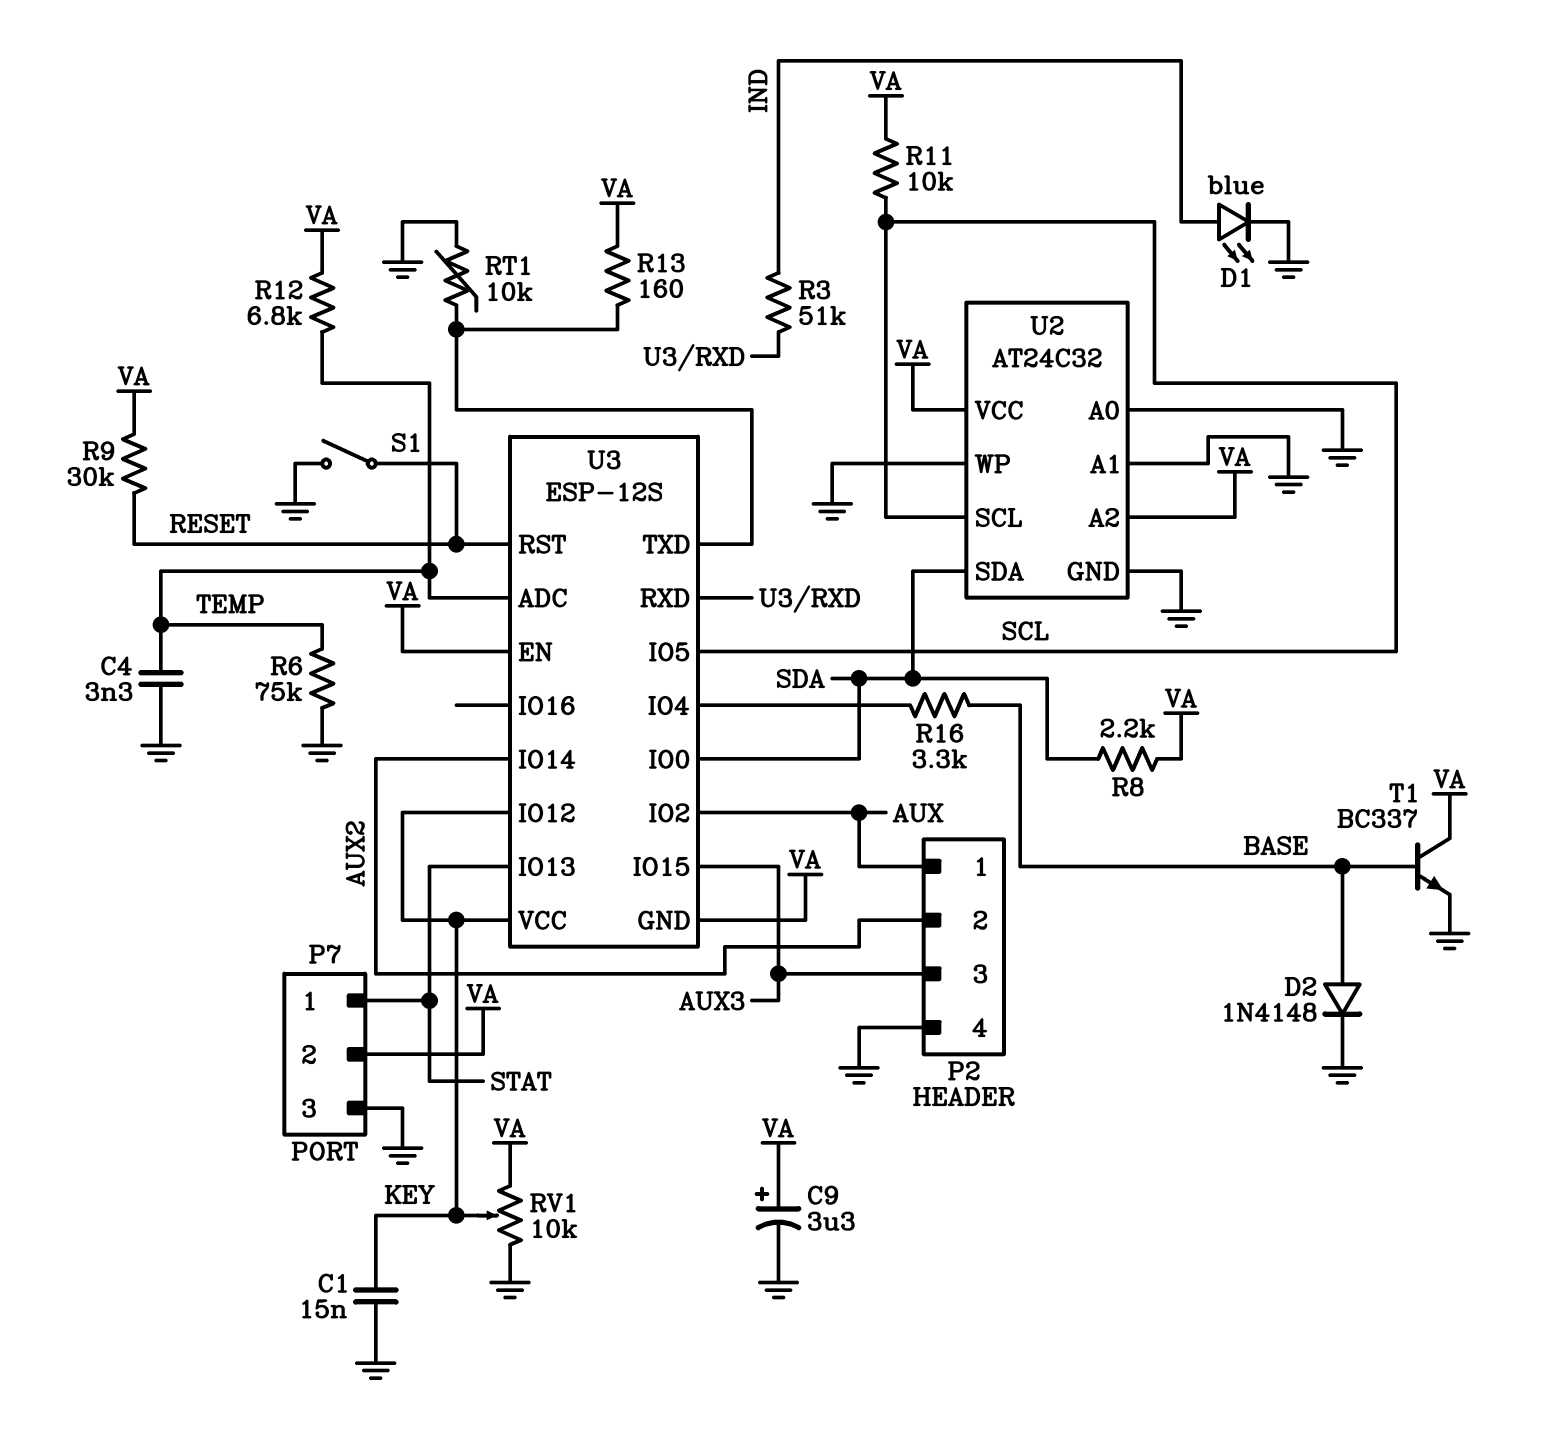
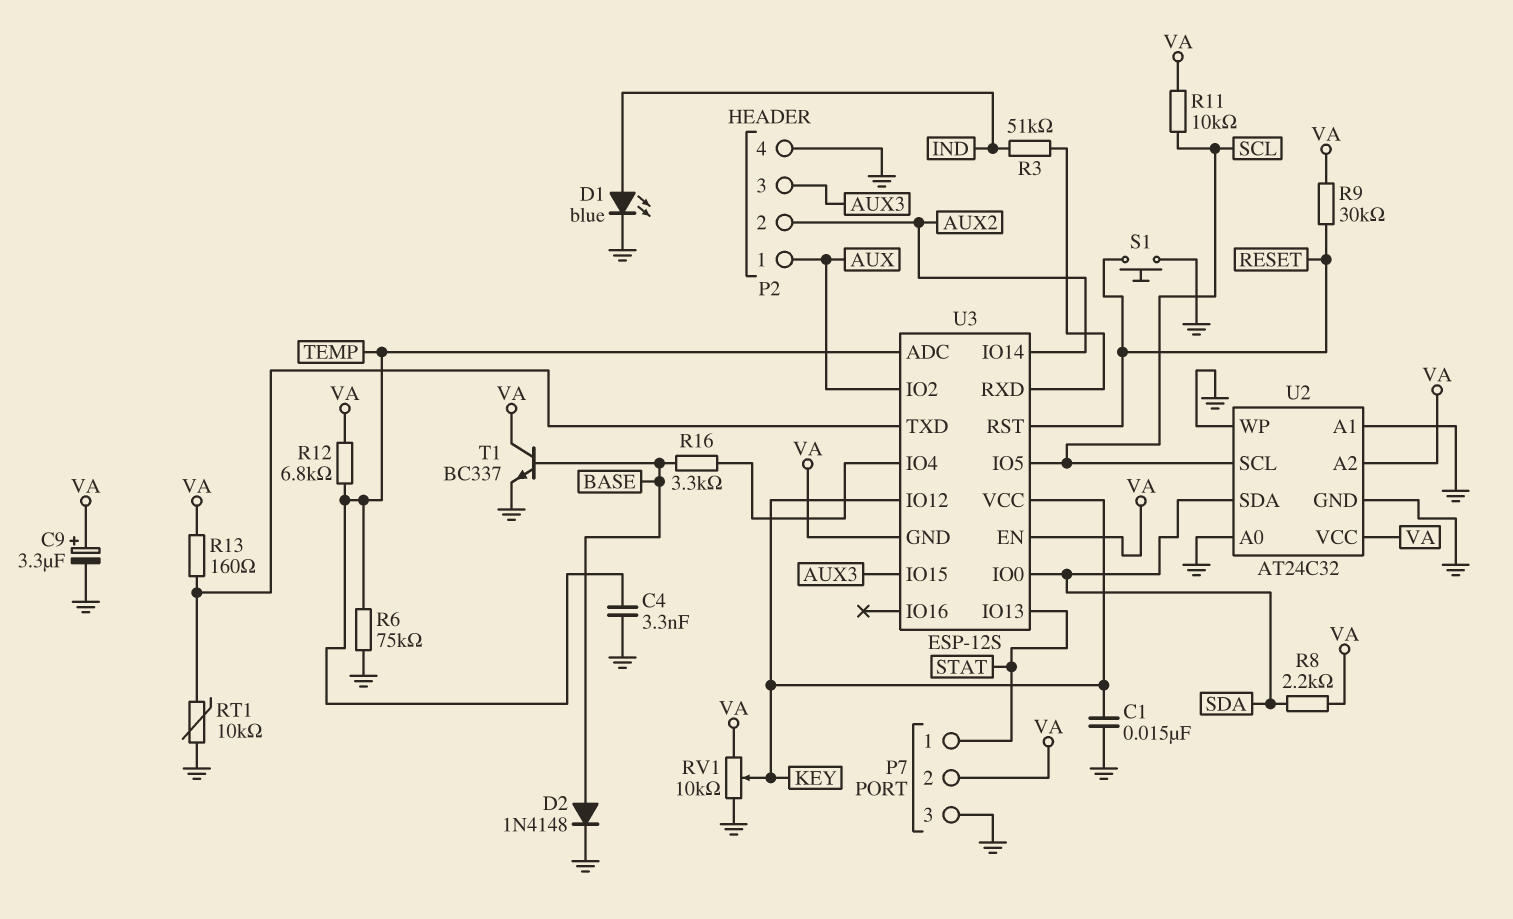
S1: switch (GND, RESET) -> button (GND, RESET)

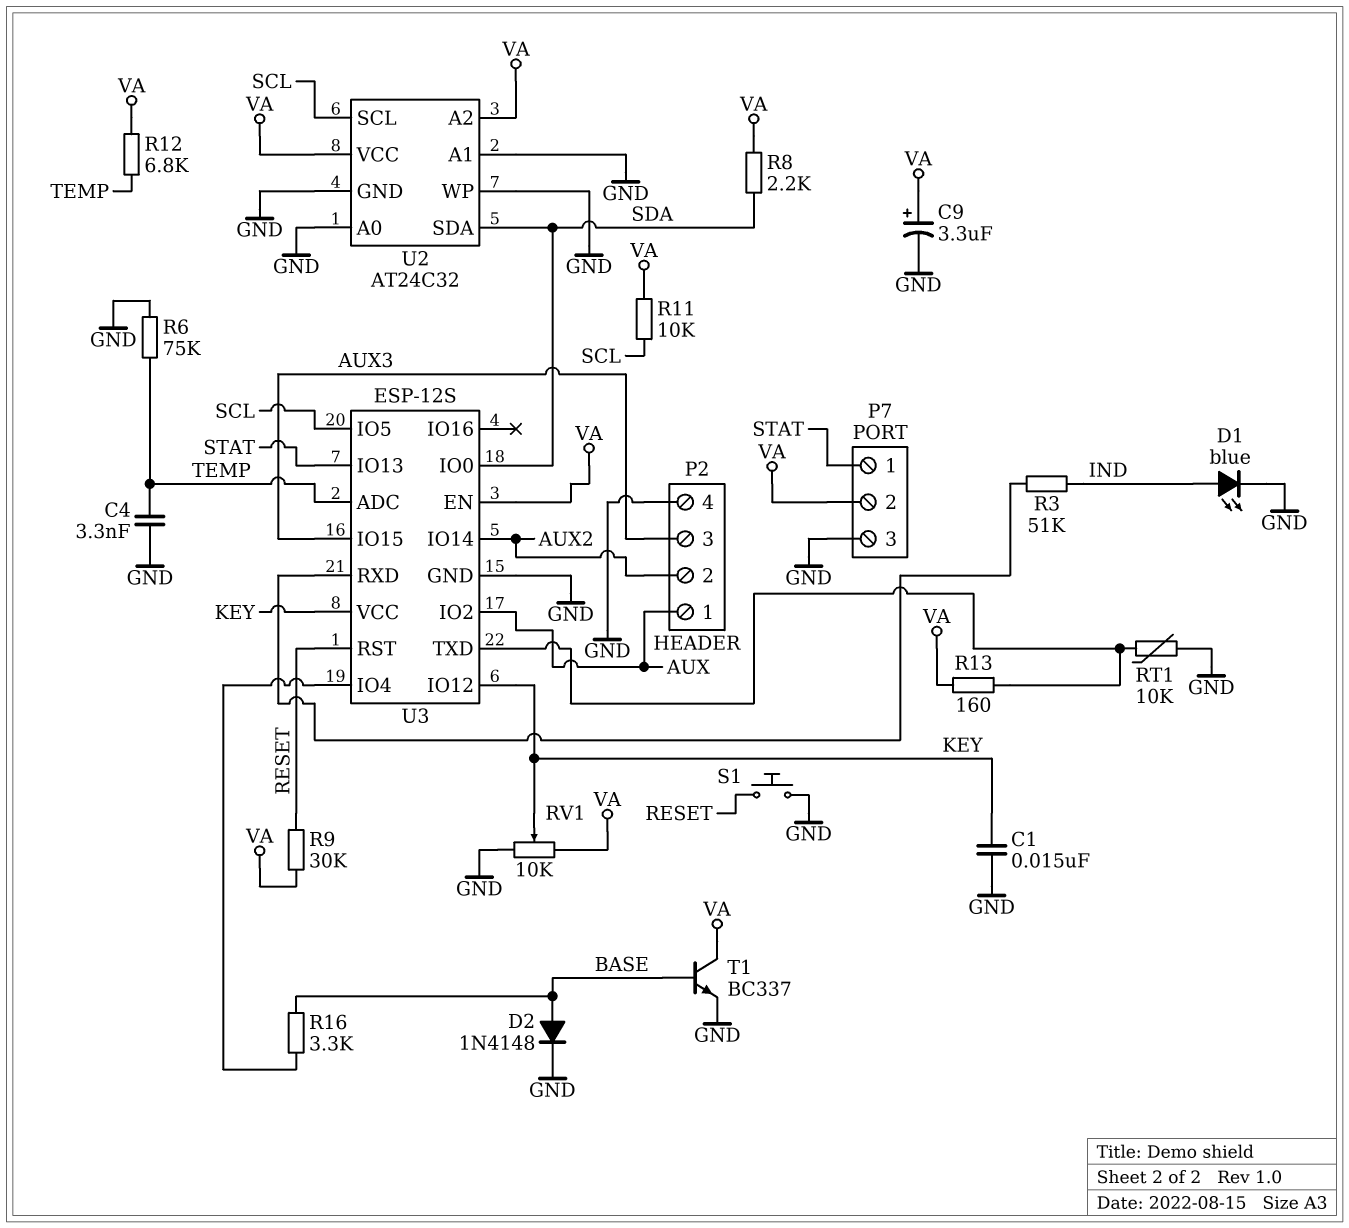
U3 pin GND: VA -> GND

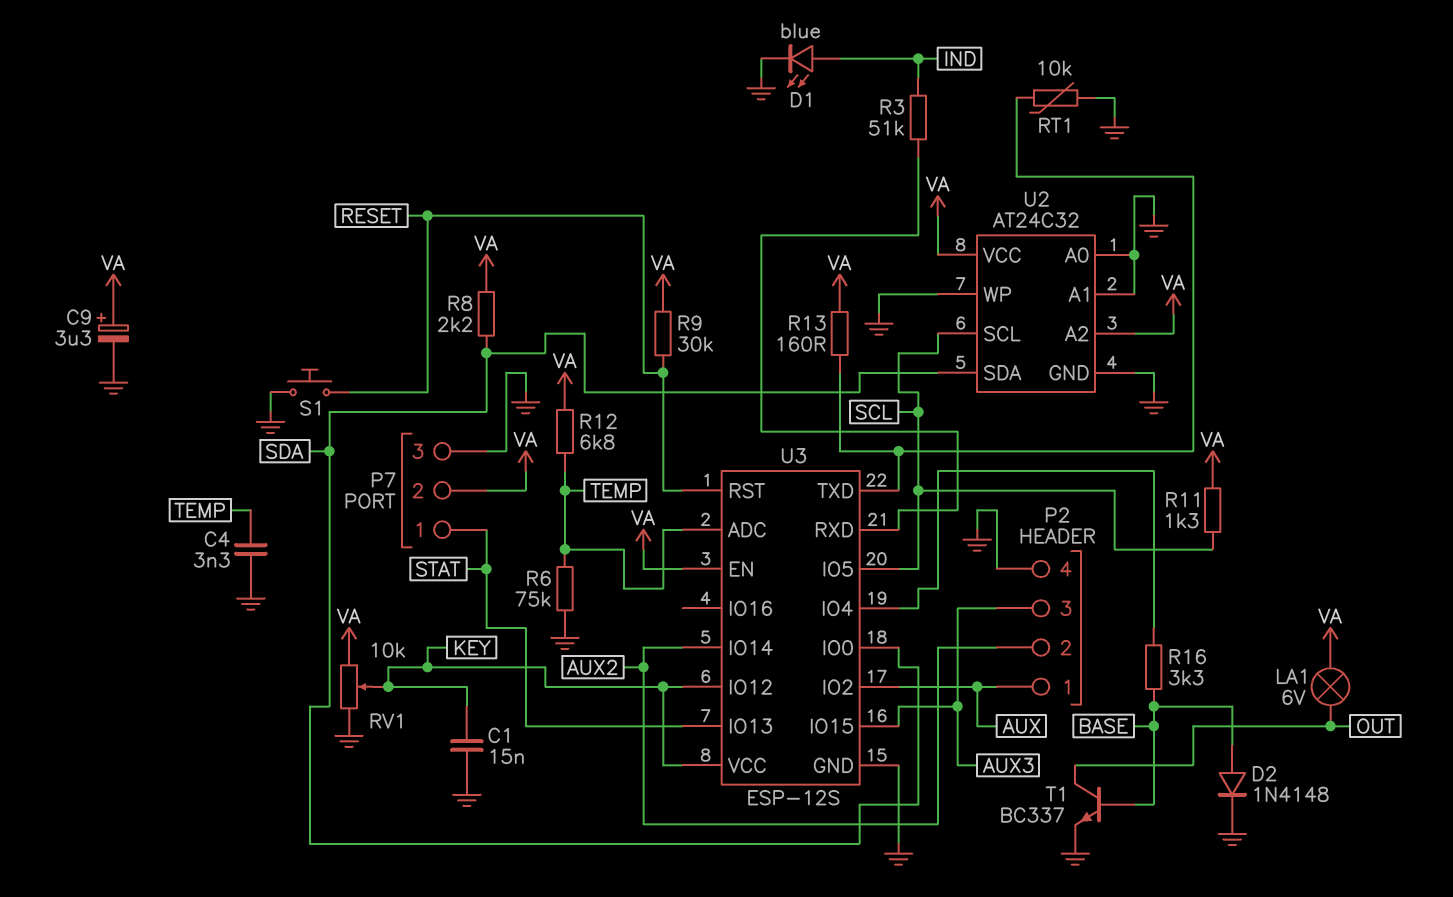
LA1: none -> lamp 6V (OUT, VA)
R11: 10k (SCL, VA) -> 1.3k (SCL, VA)
T1: NPN BC337 (B BASE, C VA, E GND) -> NPN BC337 (B BASE, C OUT, E GND)

